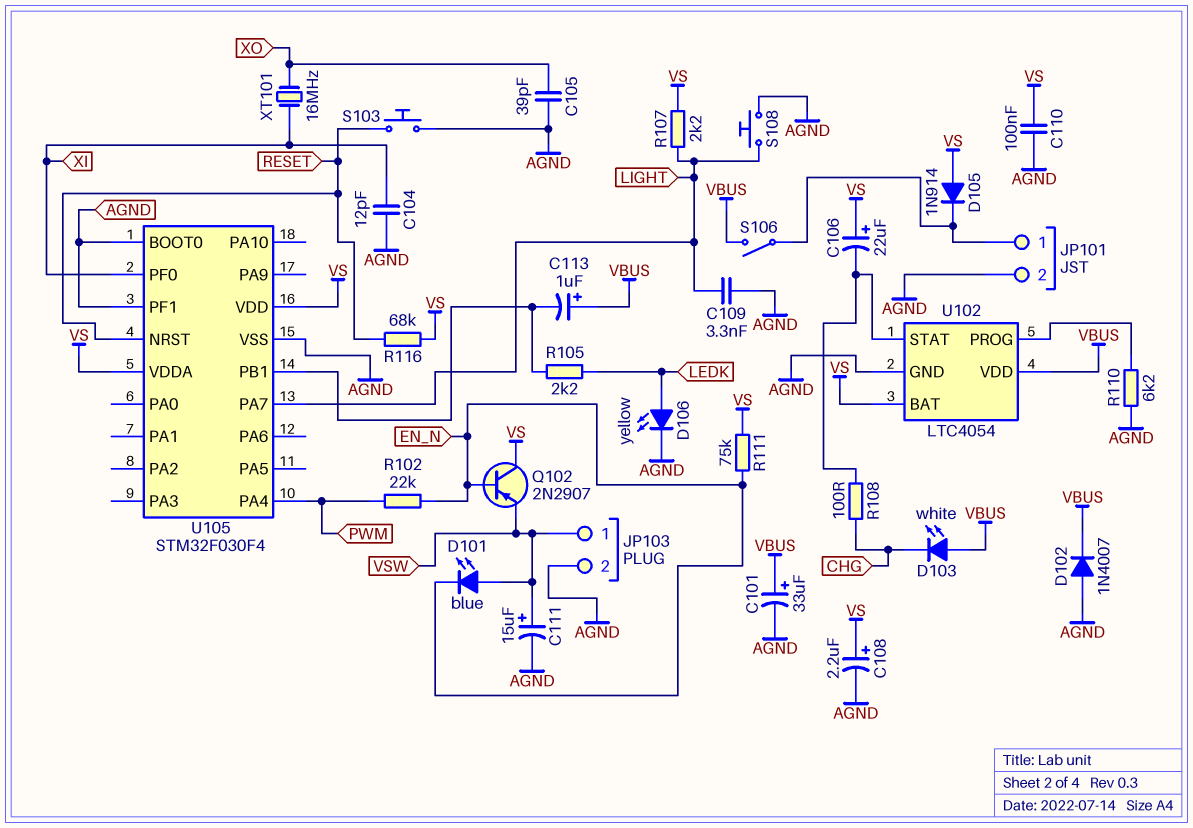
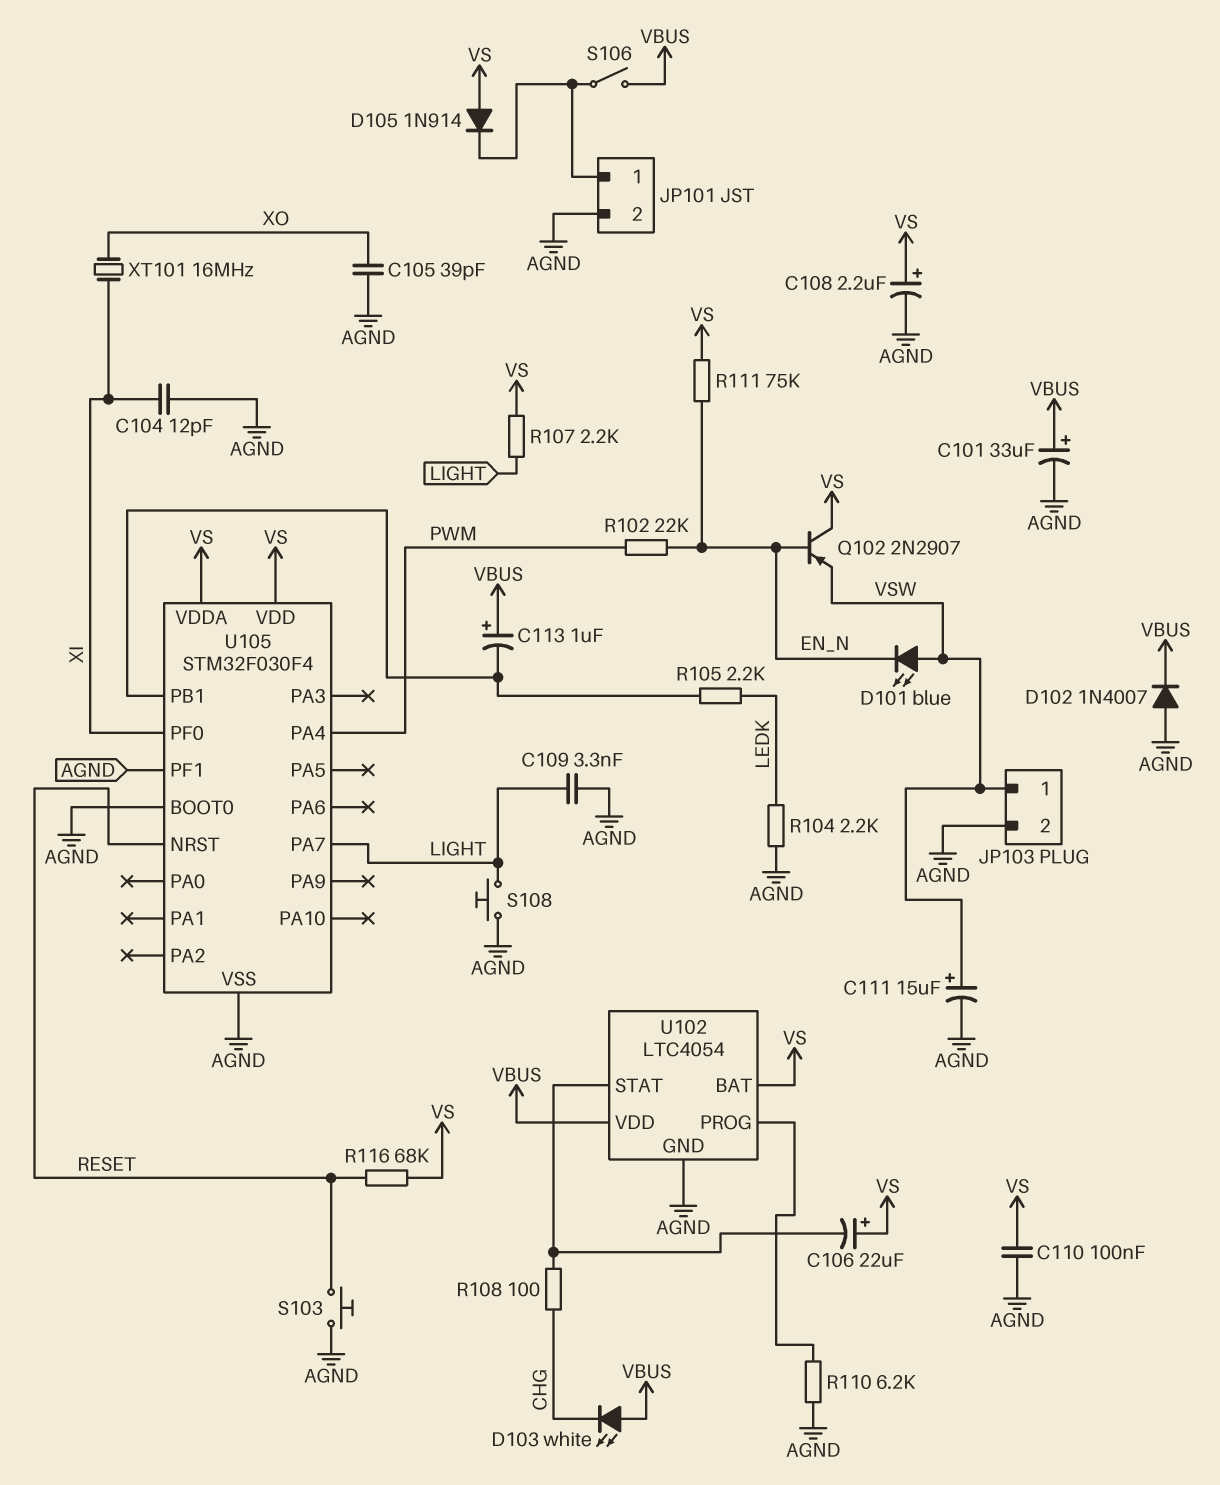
D106: LED yellow (A LEDK, K AGND) -> none
R104: none -> 2.2k (AGND, LEDK)

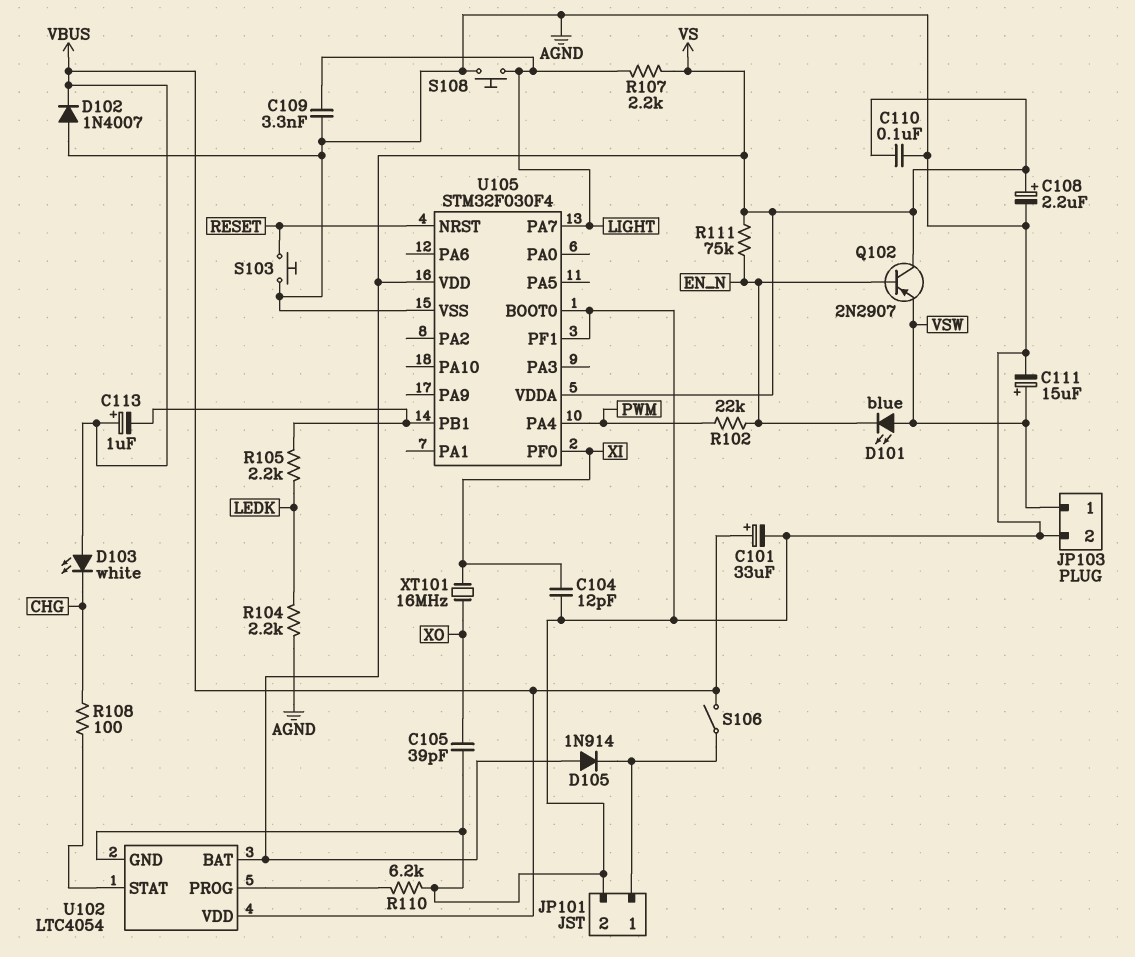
C106: 22uF (plus VS, minus U102/STAT) -> none
R116: 68k (RESET, VS) -> none

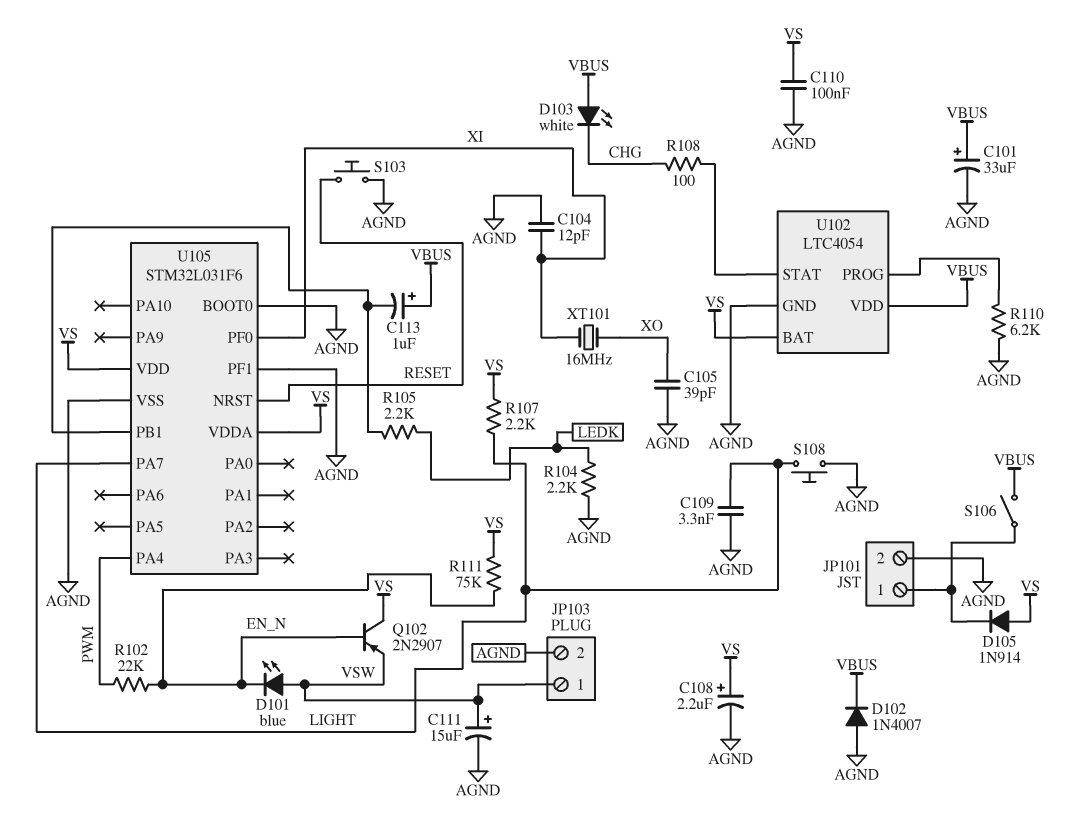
U105: STM32F030F4 -> STM32L031F6

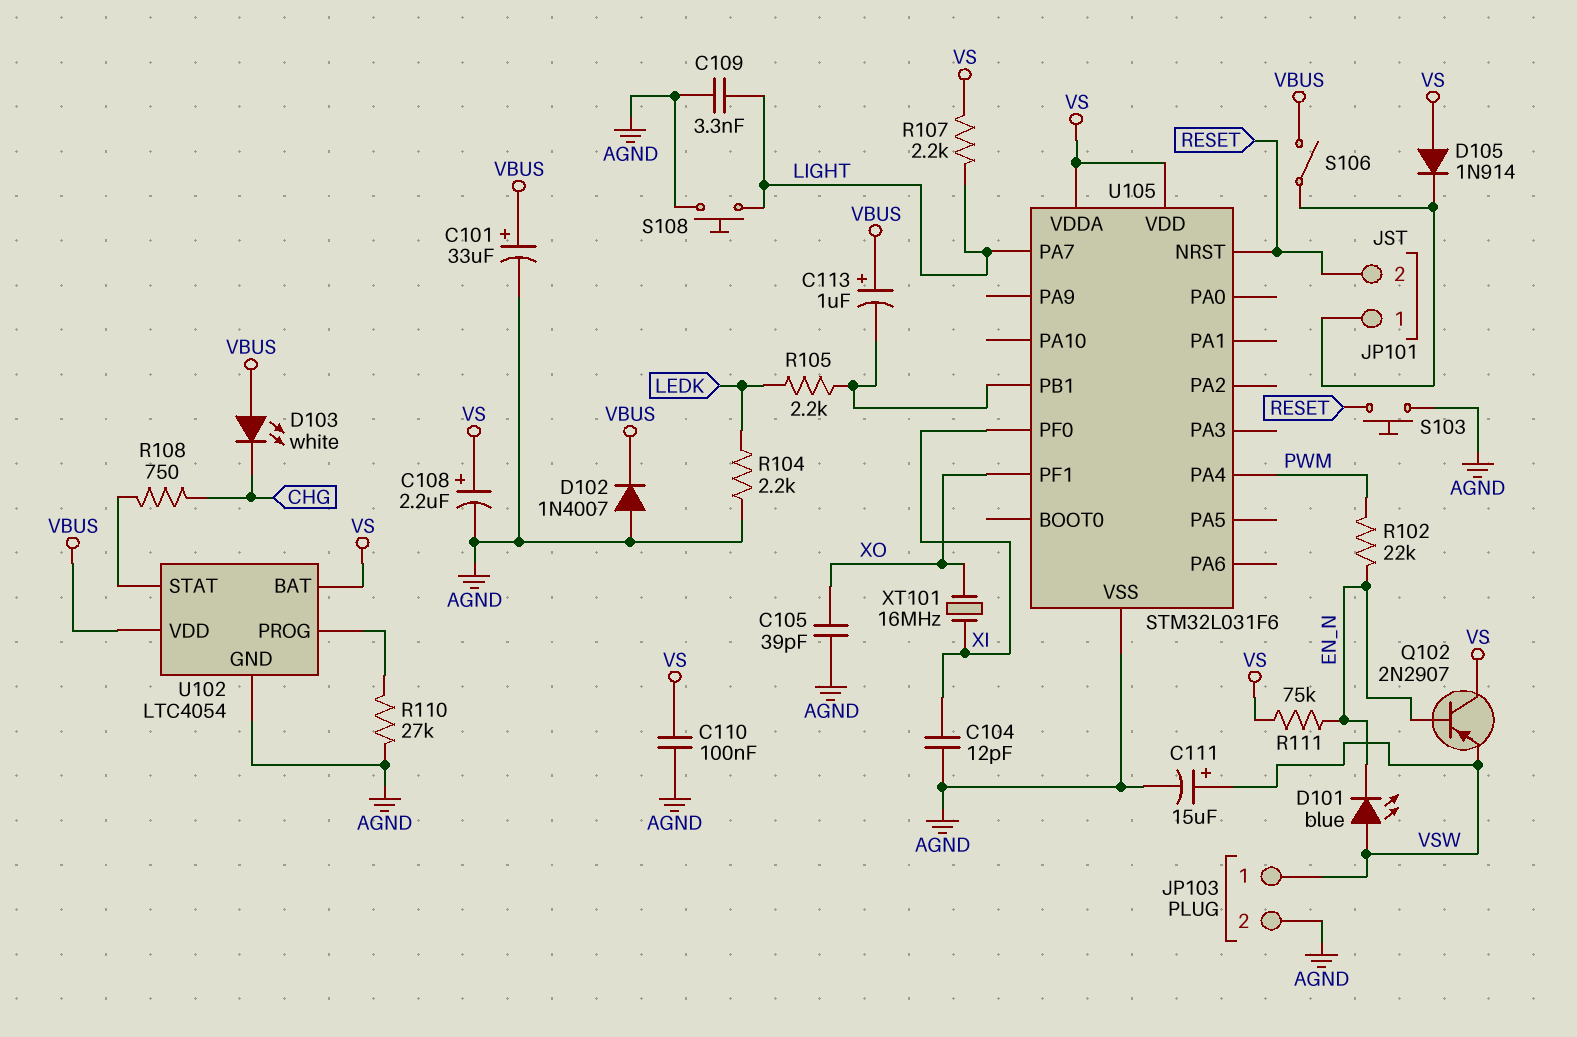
JP101 pin 2: AGND -> RESET
R108: 100 (CHG, U102/STAT) -> 750 (CHG, U102/STAT)
R110: 6.2k (AGND, U102/PROG) -> 27k (AGND, U102/PROG)
U105 pin BOOT0: AGND -> none
U105 pin PF1: AGND -> XO

